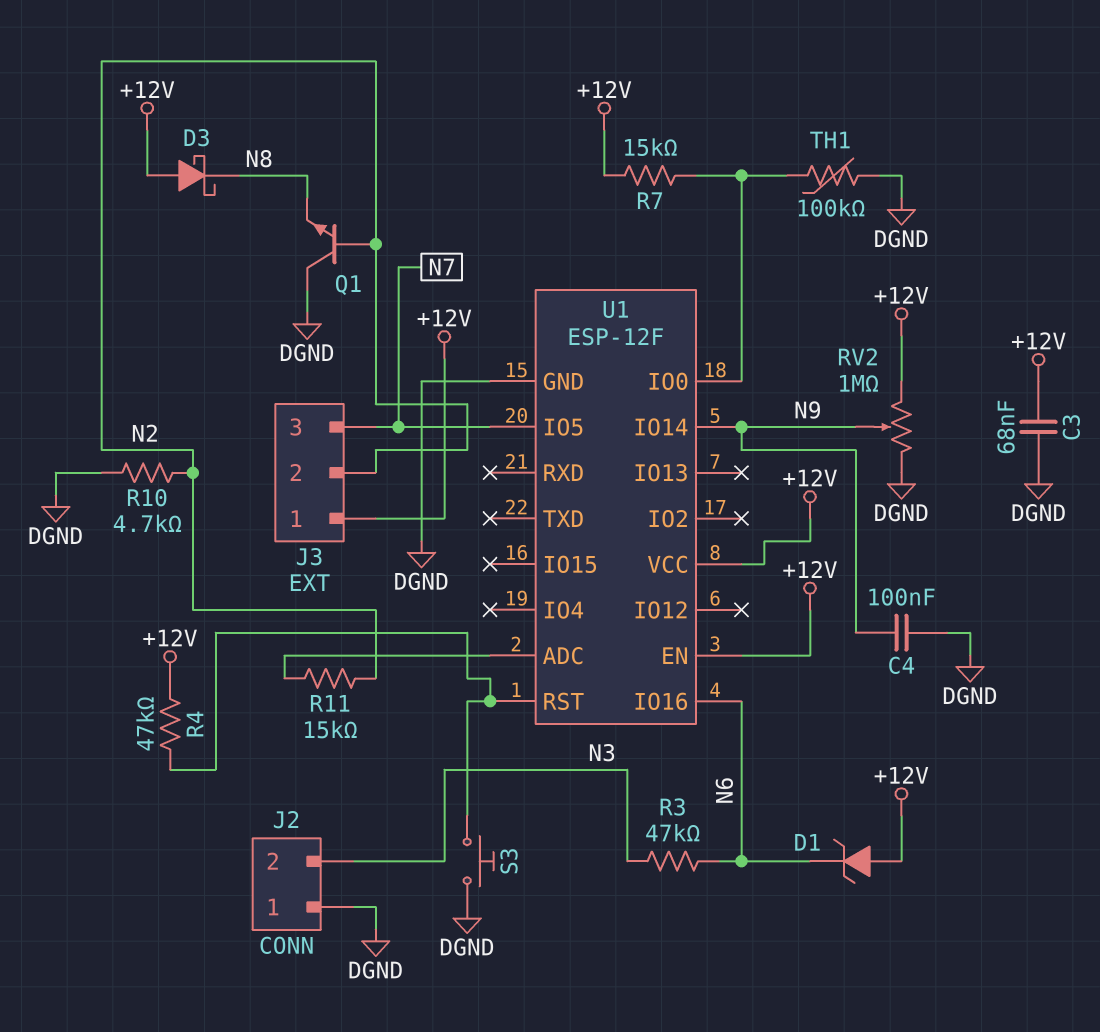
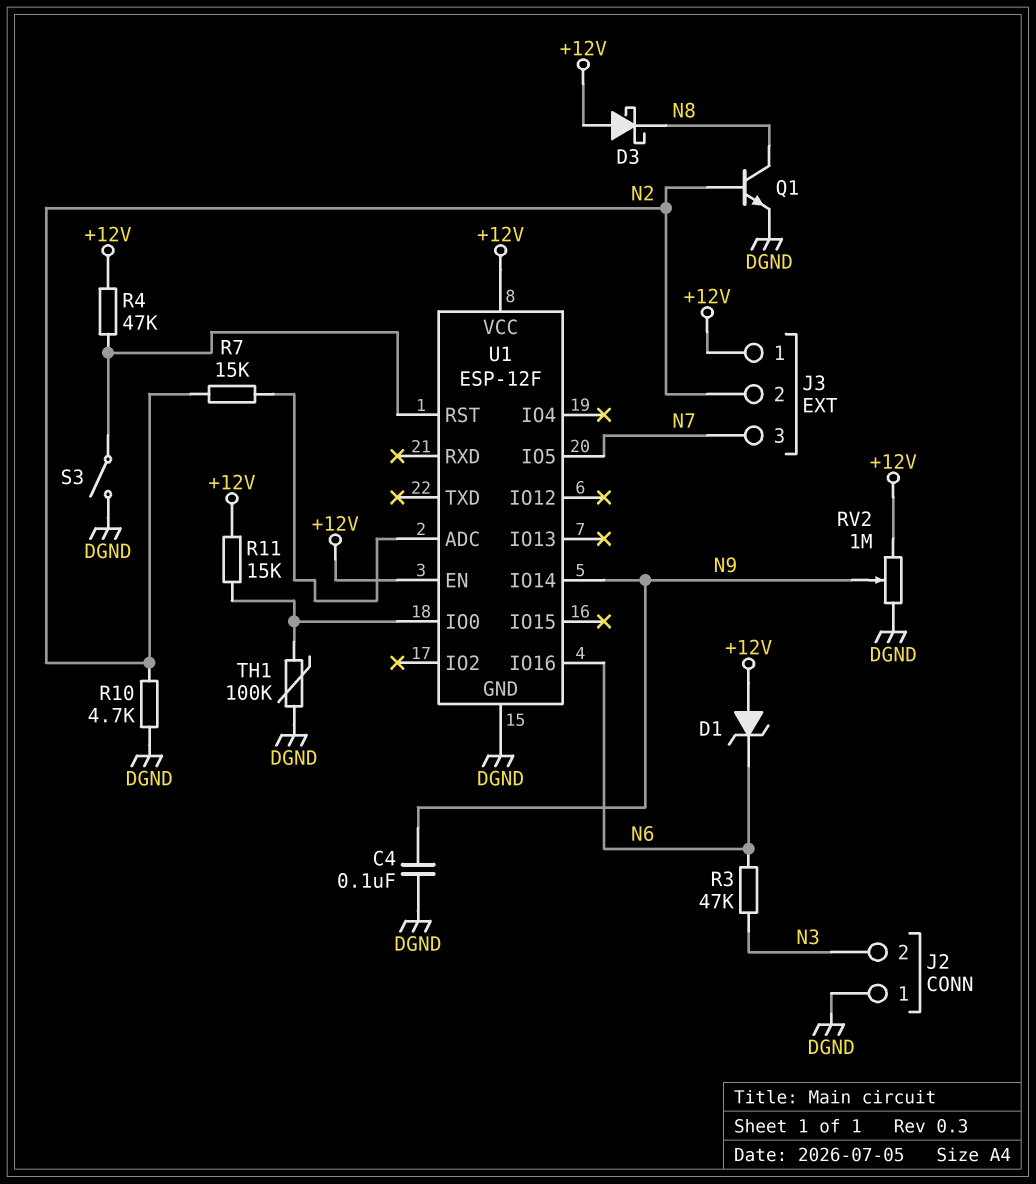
C3: 68nF (+12V, DGND) -> none
Q1: NPN (B N2, C DGND, E N8) -> NPN (B N2, C N8, E DGND)
R7: 15k (+12V, U1/IO0) -> 15k (N2, U1/ADC)
R11: 15k (N2, U1/ADC) -> 15k (+12V, U1/IO0)
S3: button (DGND, U1/RST) -> switch (DGND, U1/RST)

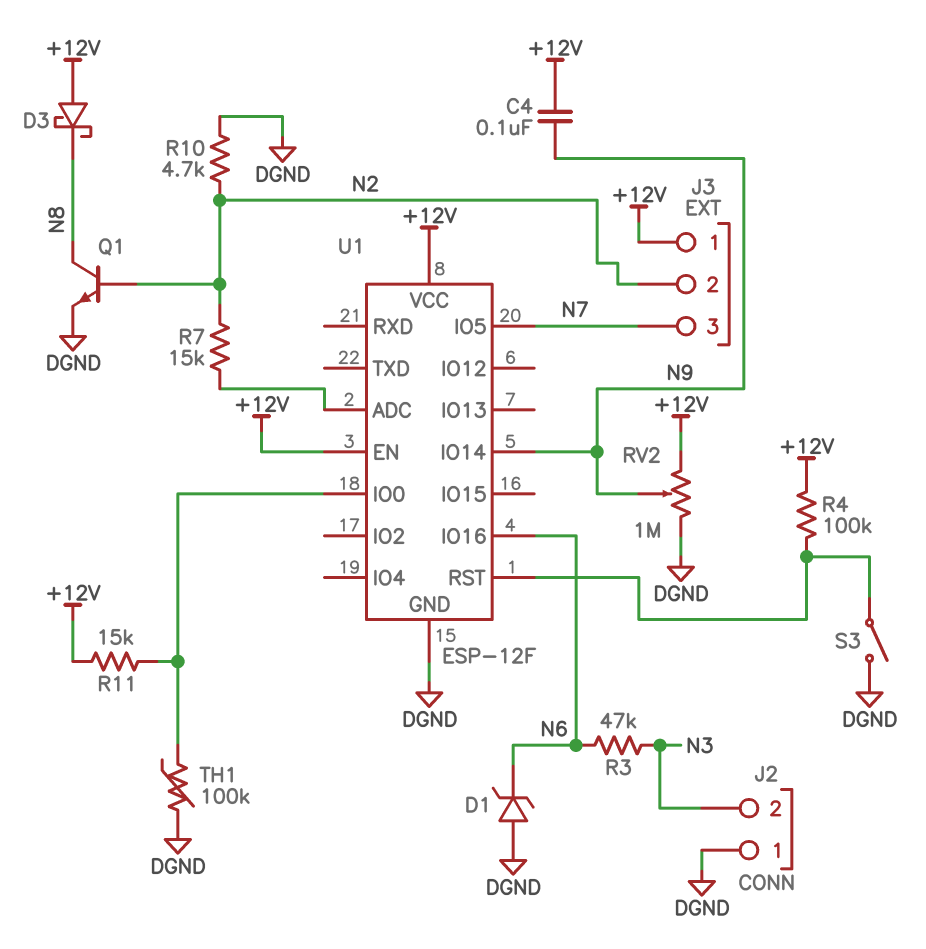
C4: 100nF (DGND, N9) -> 100nF (+12V, N9)
D1: zener (A +12V, K N6) -> zener (A DGND, K N6)
R4: 47k (+12V, U1/RST) -> 100k (+12V, U1/RST)

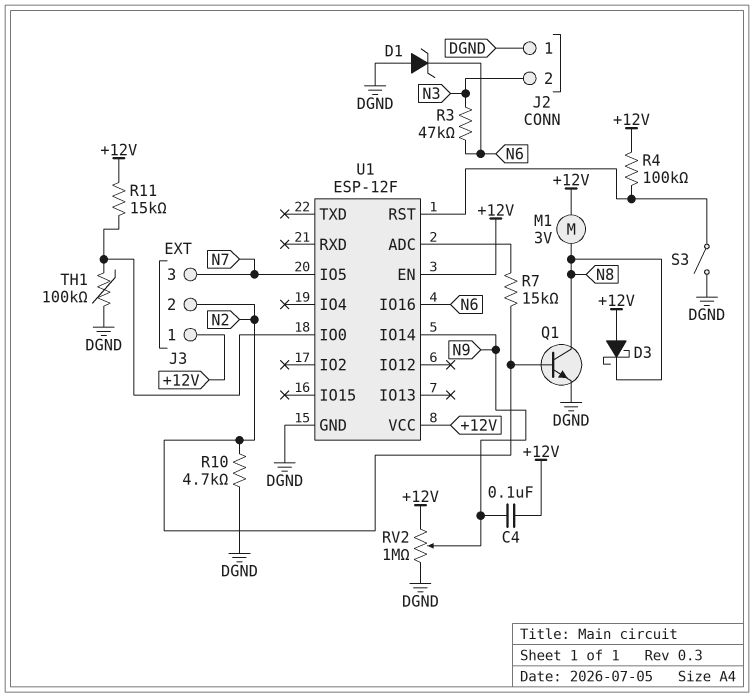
M1: none -> motor 3V (+12V, N8)

